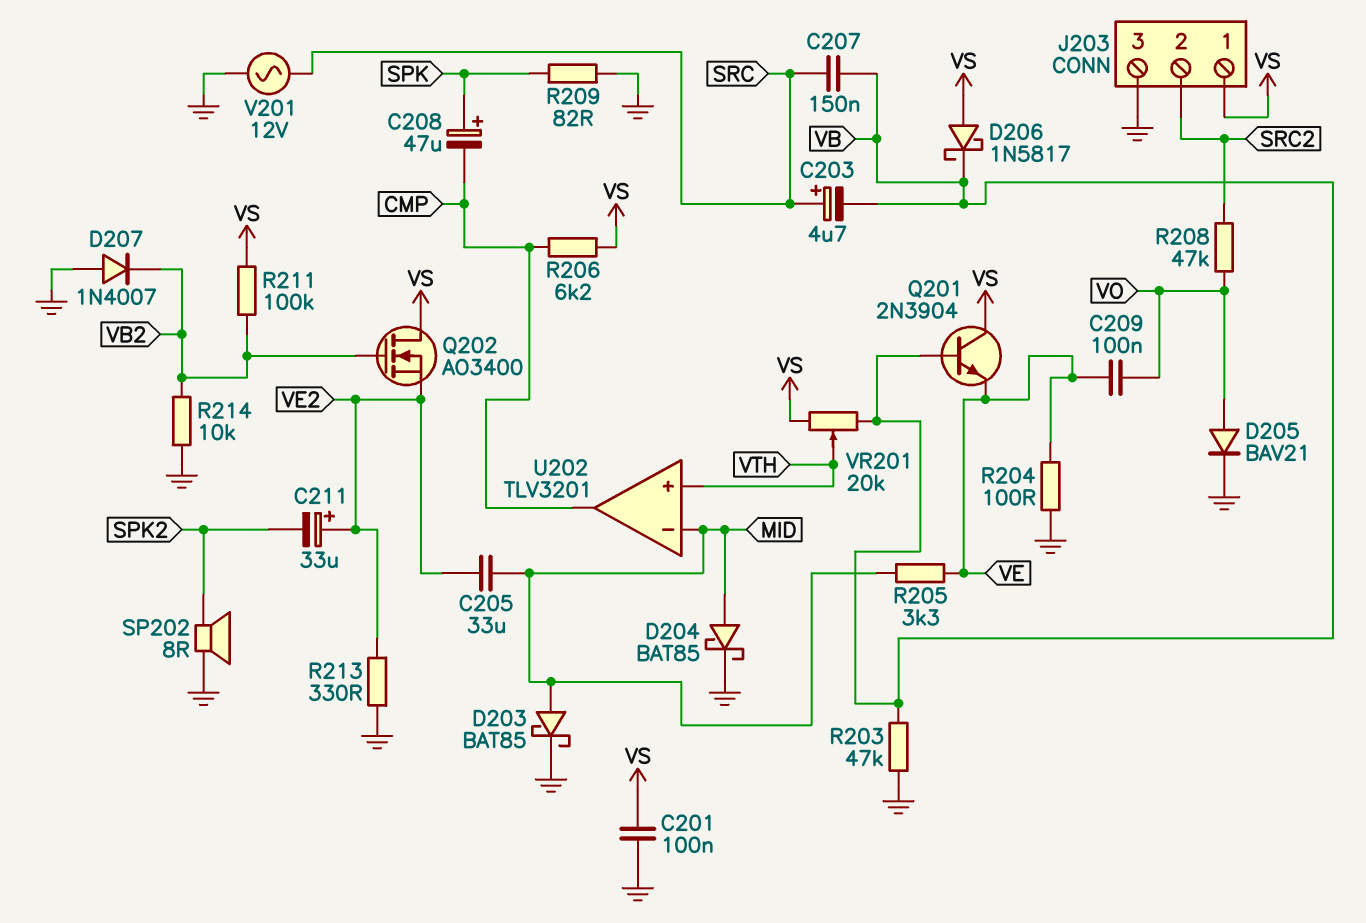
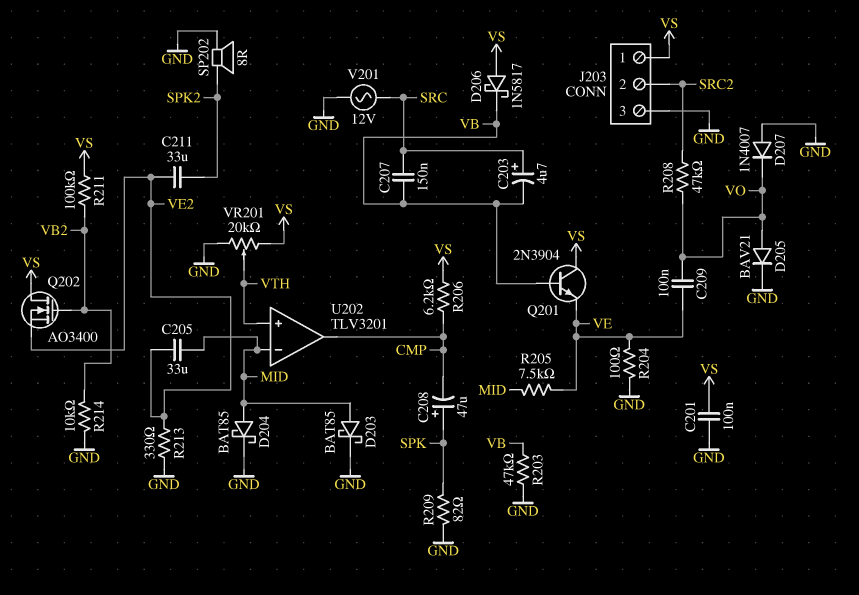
C211: 33uF (plus VE2, minus SPK2) -> 33uF (SPK2, VE2)
D207: diode 1N4007 (A GND, K VB2) -> diode 1N4007 (A GND, K VO)
R205: 3.3k (MID, VE) -> 7.5k (MID, VE)
VR201: 20k (VB, VS, wiper VTH) -> 20k (GND, VS, wiper VTH)

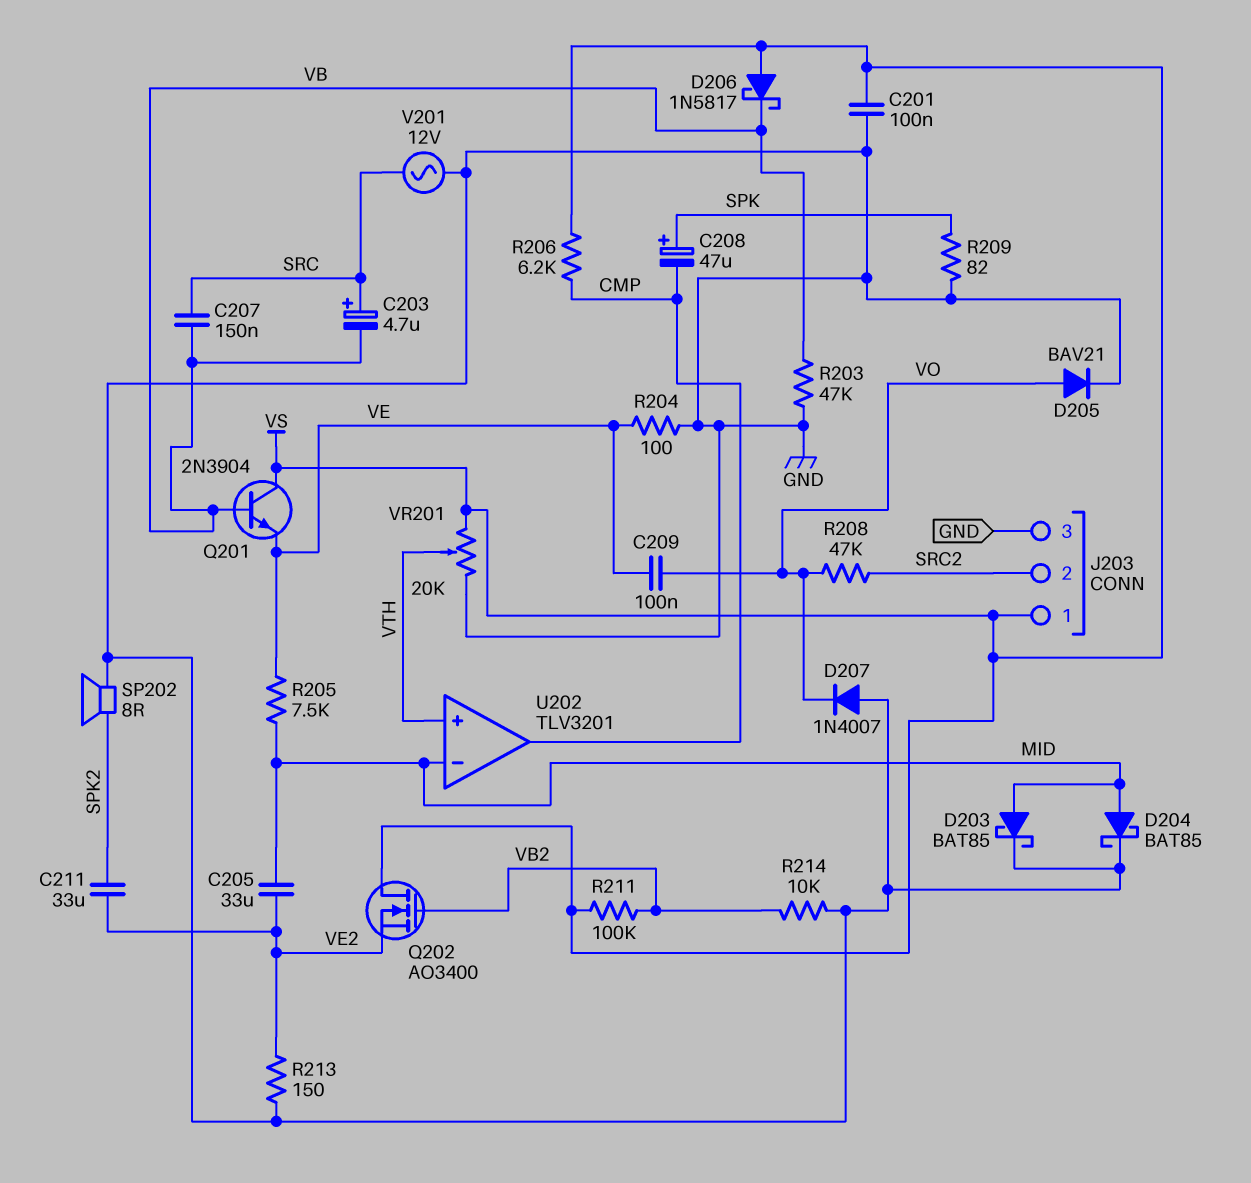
R213: 330 (GND, VE2) -> 150 (GND, VE2)

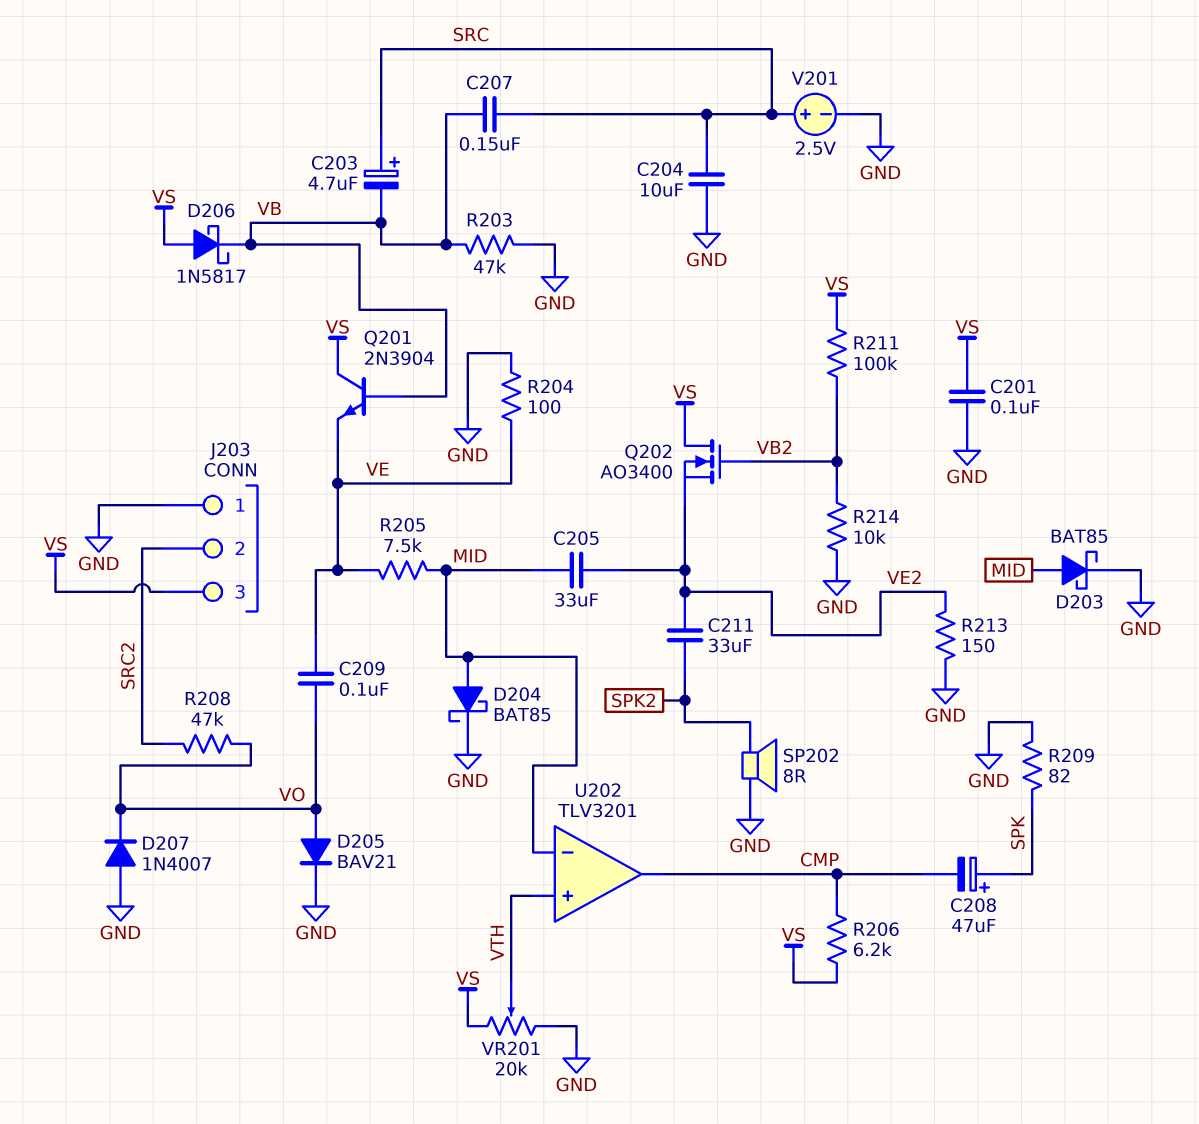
C204: none -> 10uF (GND, SRC)
J203 pin 1: VS -> GND
J203 pin 3: GND -> VS
V201: AC 12V (GND, SRC) -> 2.5V (plus SRC, minus GND)

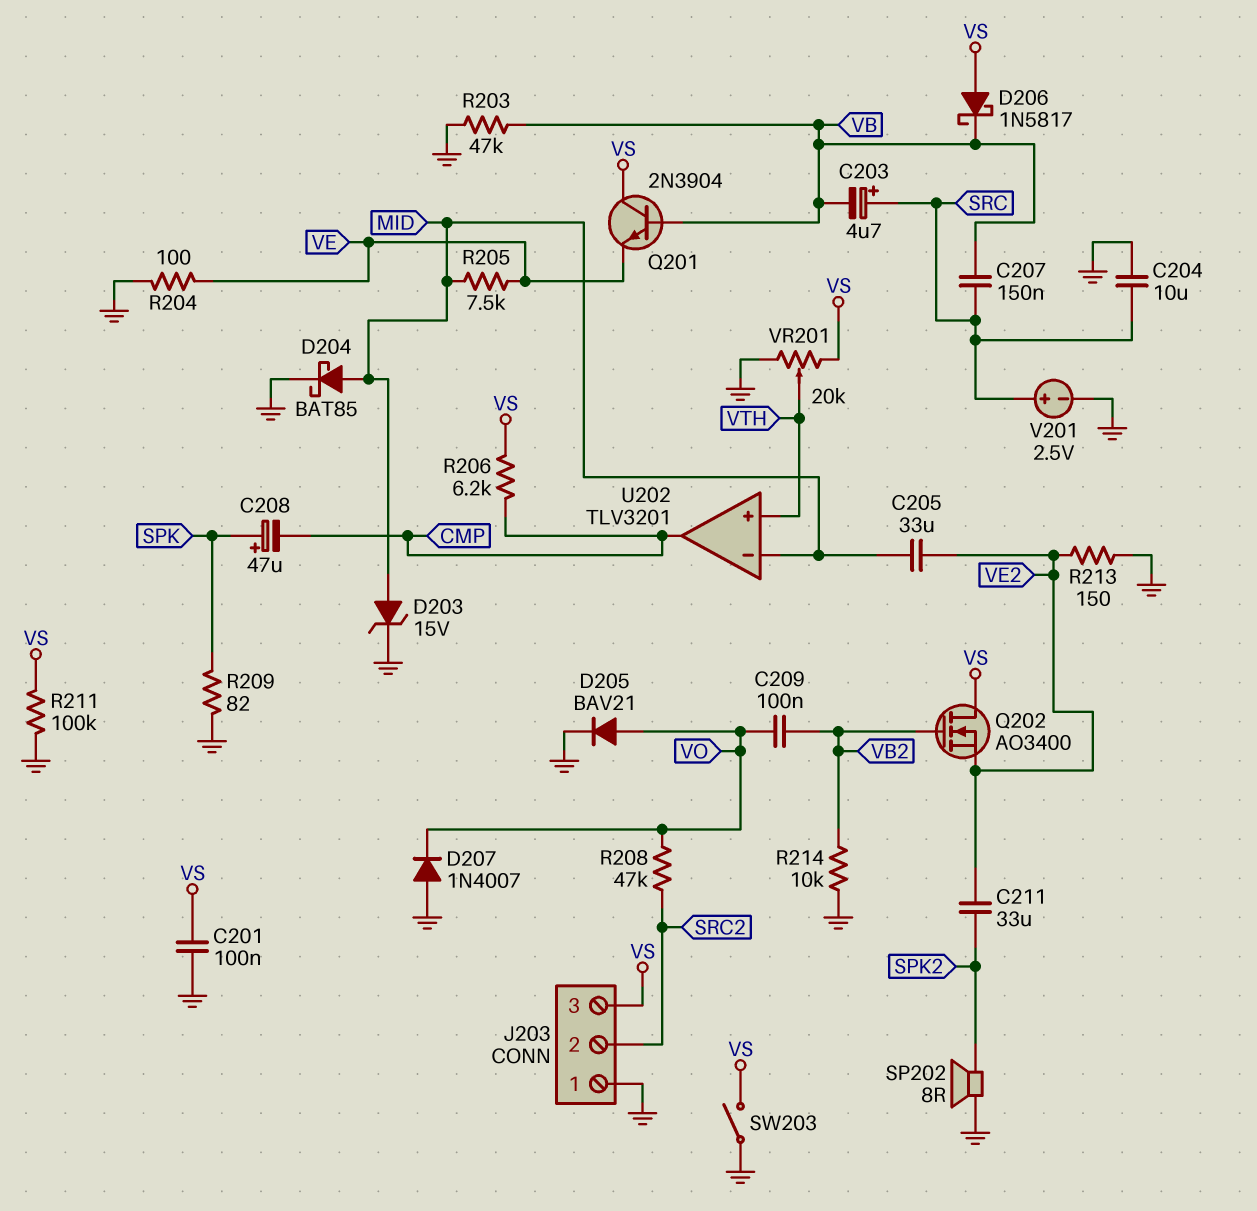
C209: 100nF (VE, VO) -> 100nF (VB2, VO)
D203: schottky BAT85 (A MID, K GND) -> zener 15V (A MID, K GND)
R211: 100k (VB2, VS) -> 100k (GND, VS)
SW203: none -> switch (GND, VS)

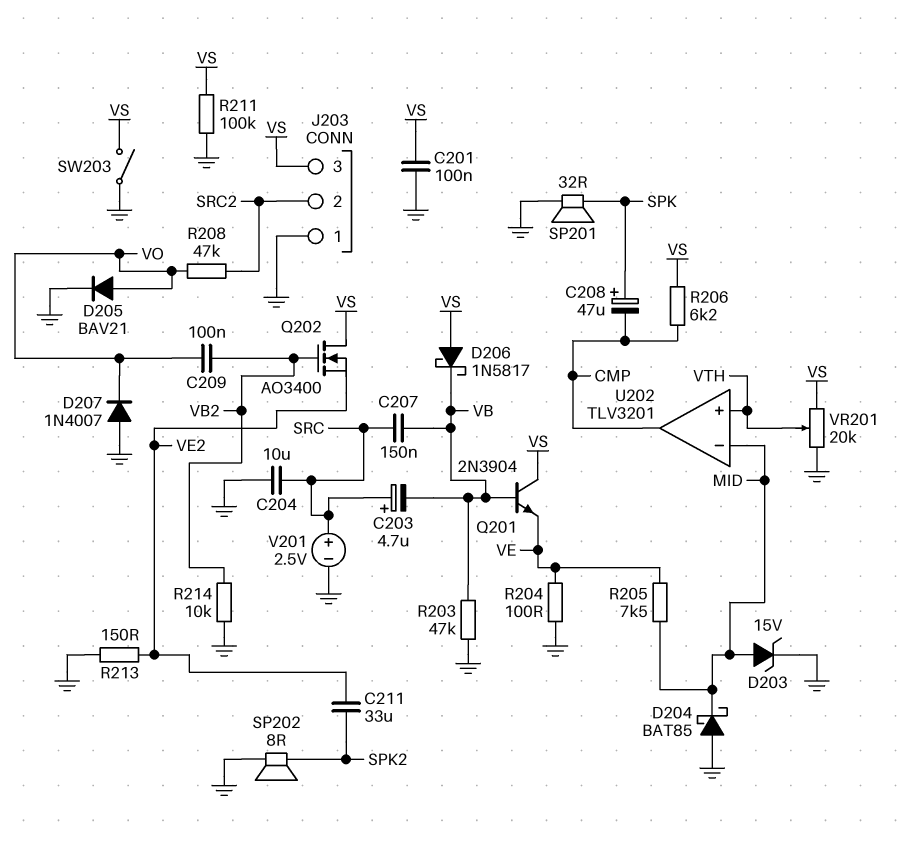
C205: 33uF (MID, VE2) -> none
D204: schottky BAT85 (A MID, K GND) -> schottky BAT85 (A GND, K MID)
R209: 82 (GND, SPK) -> none
SP201: none -> speaker 32R (GND, SPK)

